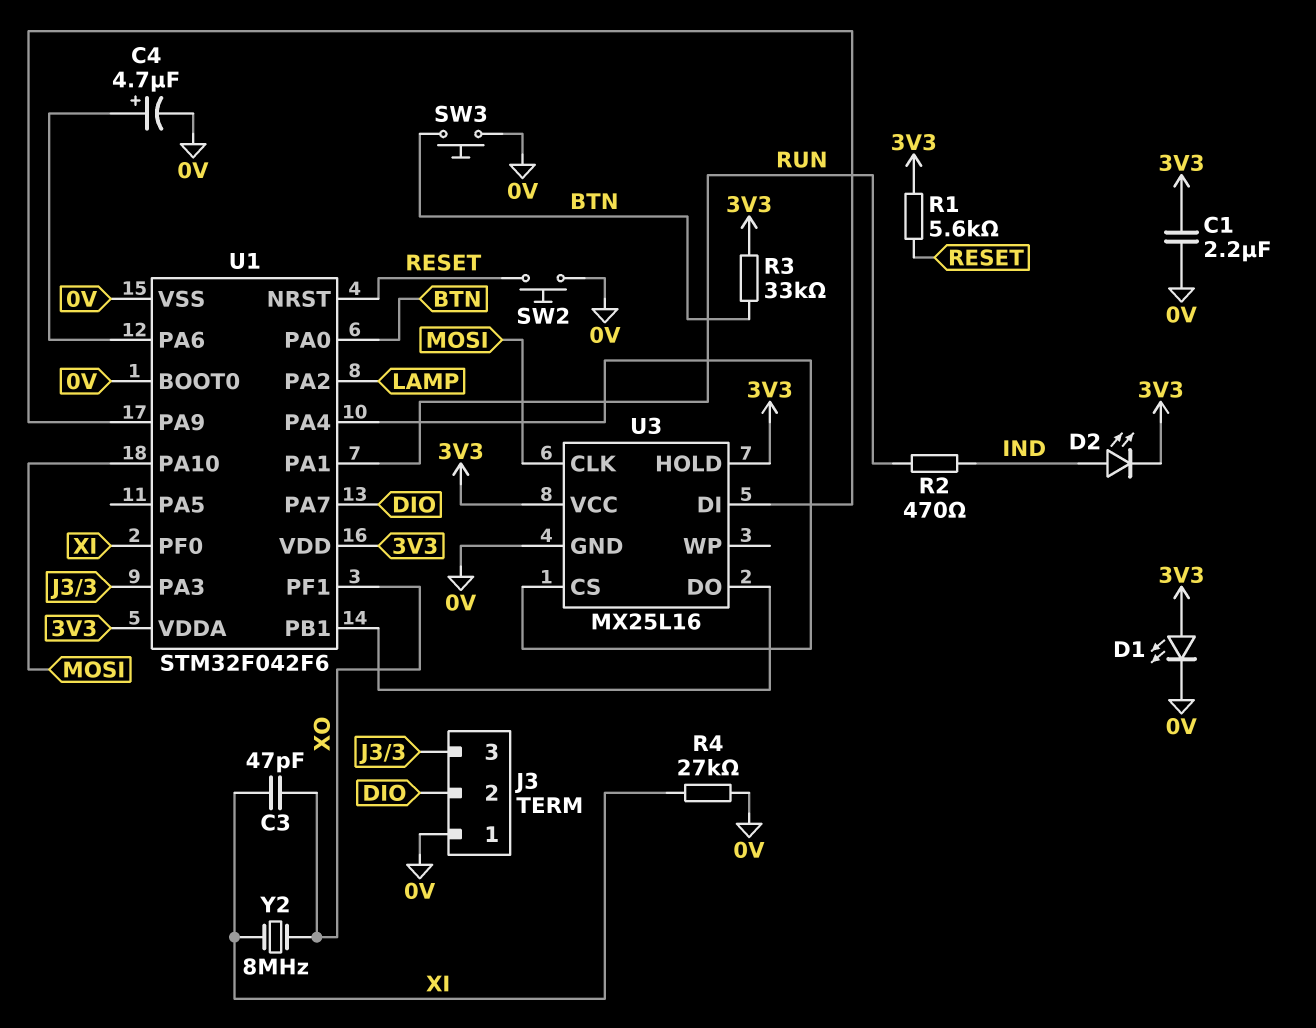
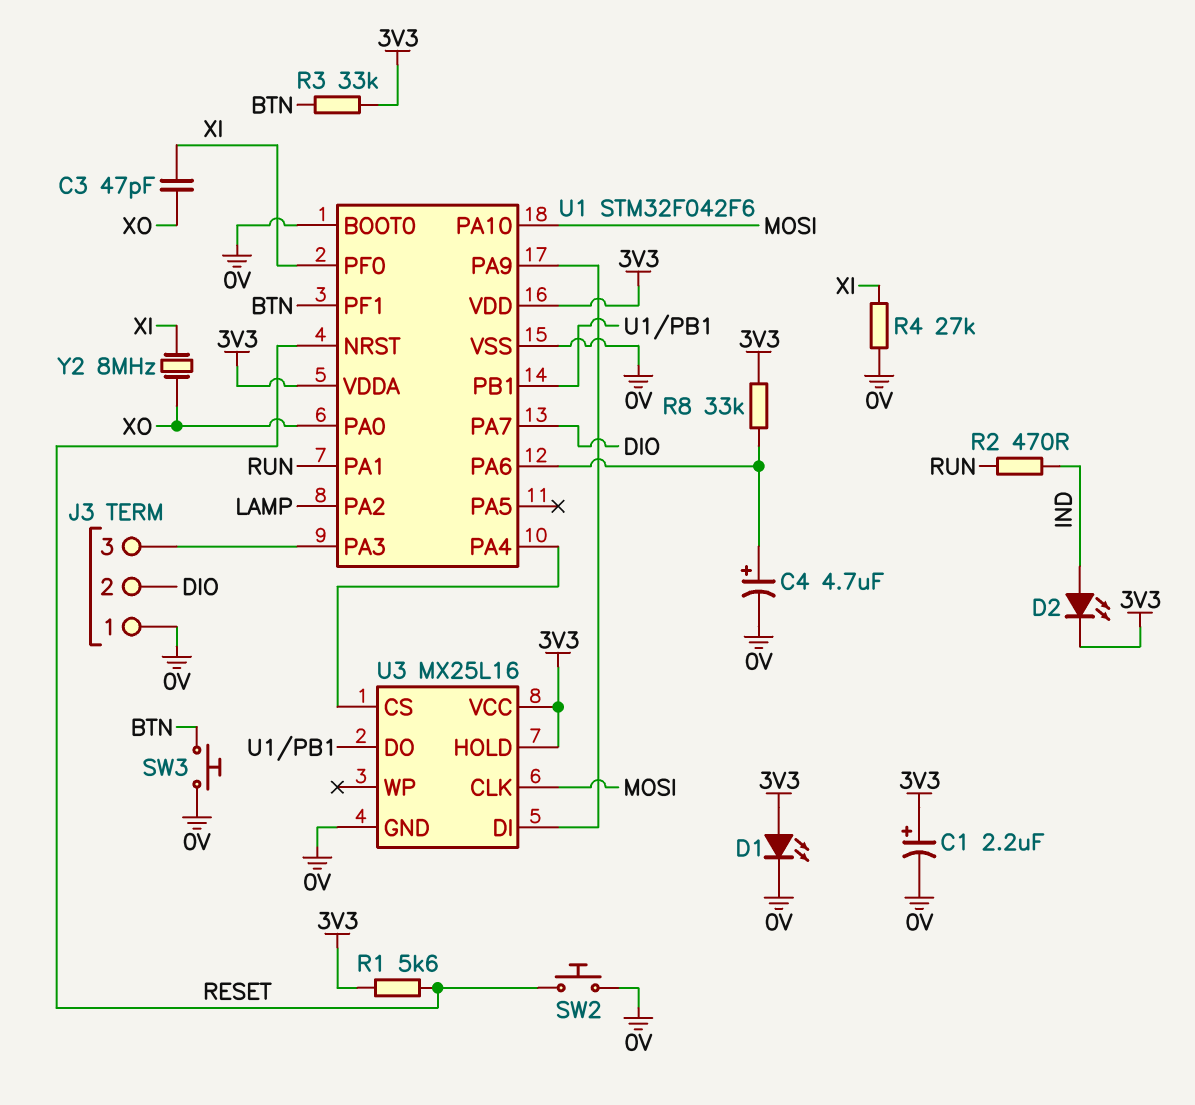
C1: 2.2uF (0V, 3V3) -> 2.2uF (plus 3V3, minus 0V)
R8: none -> 33k (3V3, U1/PA6)
U1 pin PA0: BTN -> XO
U1 pin PF1: XO -> BTN

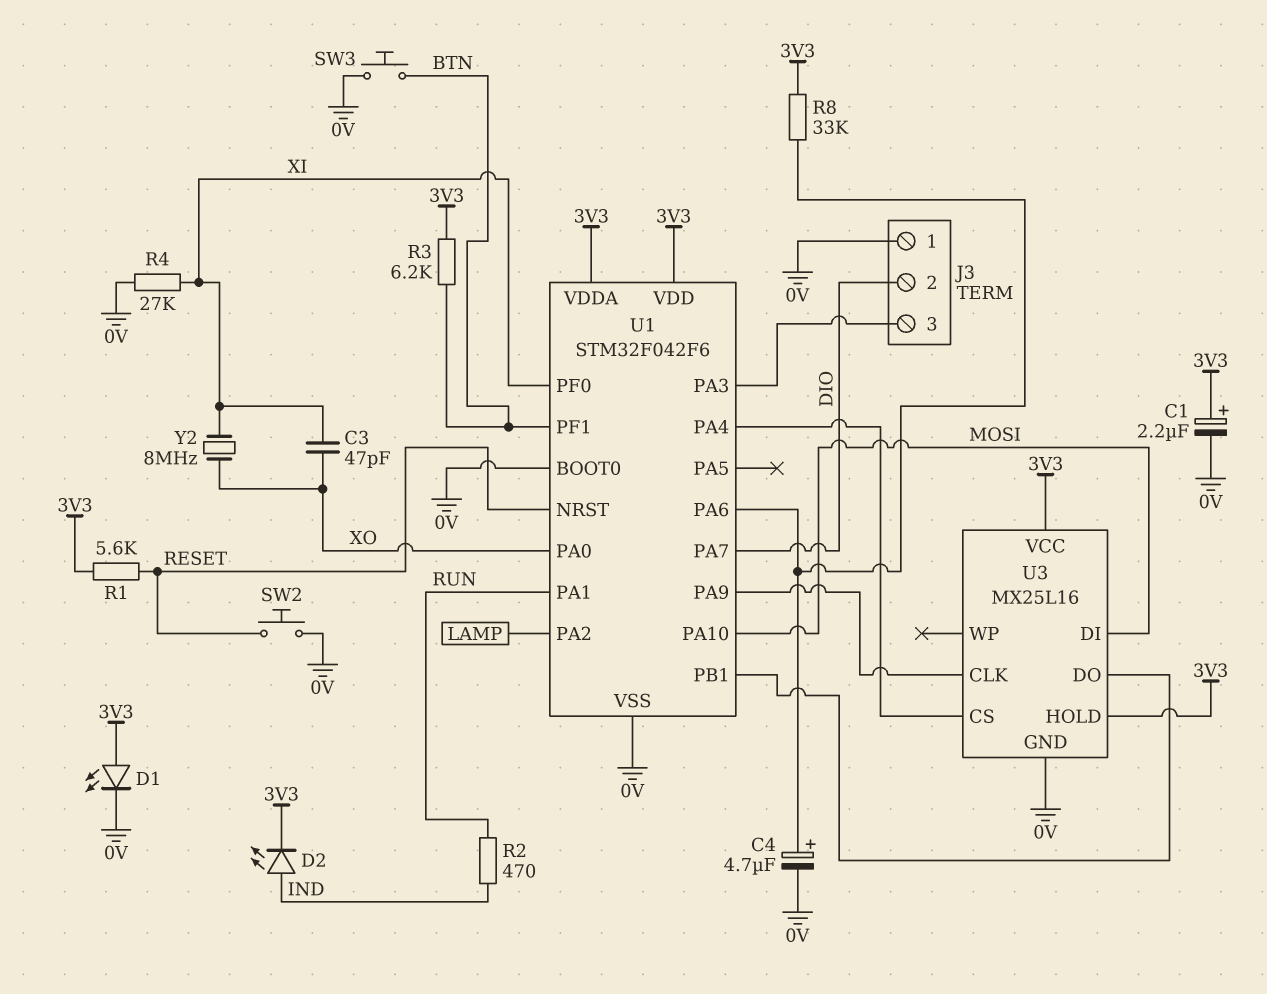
R3: 33k (3V3, BTN) -> 6.2k (3V3, BTN)
U3 pin CLK: MOSI -> U1/PA9
U3 pin DI: U1/PA9 -> MOSI

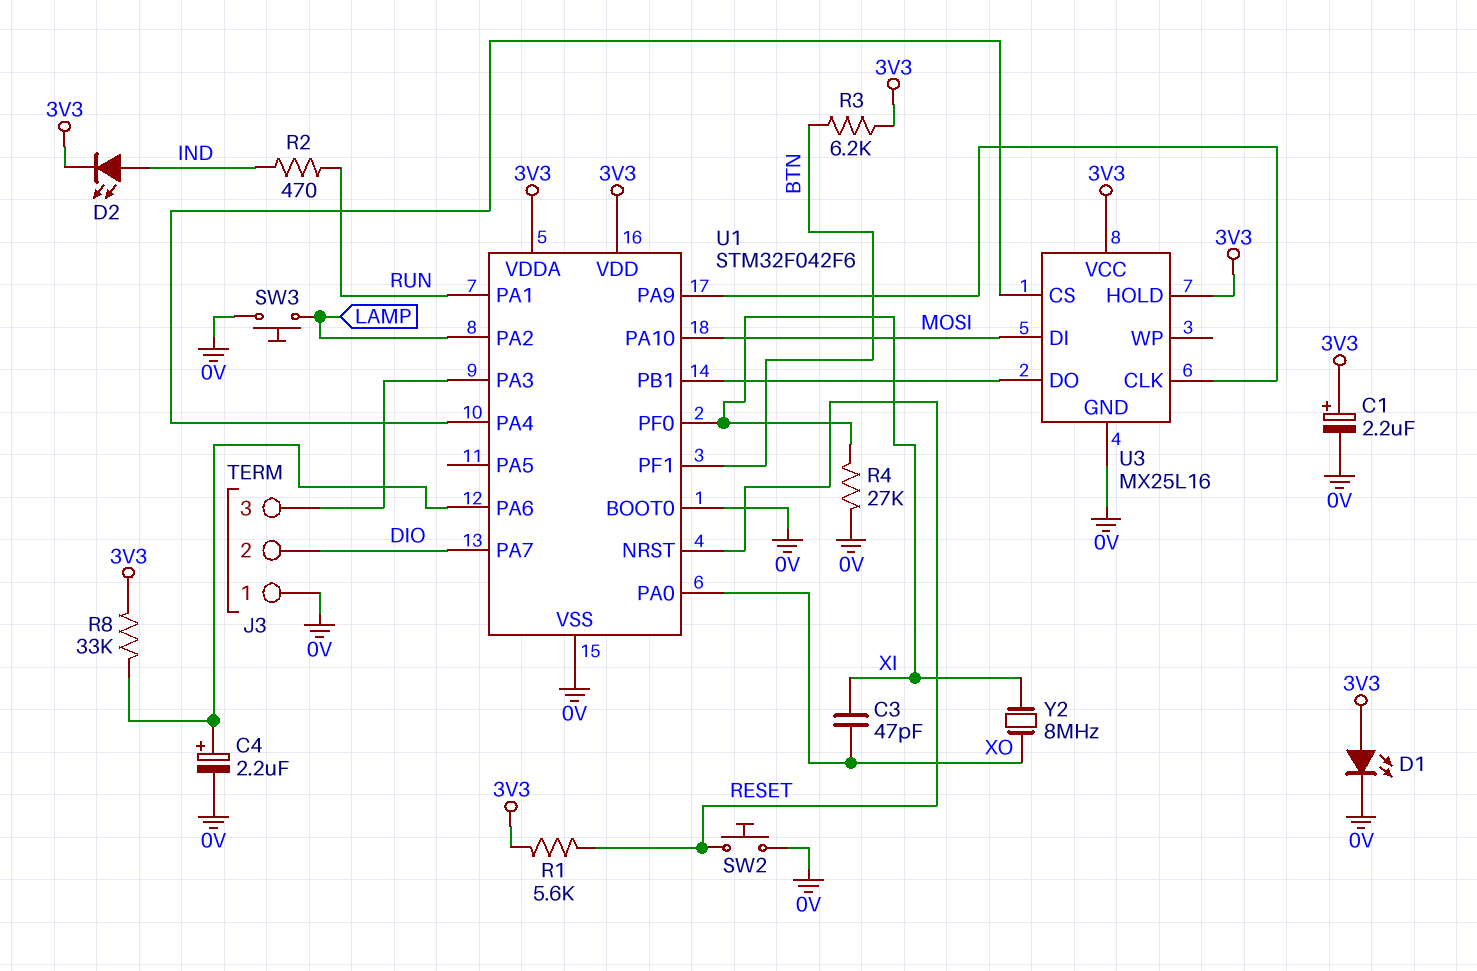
C4: 4.7uF (plus U1/PA6, minus 0V) -> 2.2uF (plus U1/PA6, minus 0V)
SW3: button (0V, BTN) -> button (0V, LAMP)

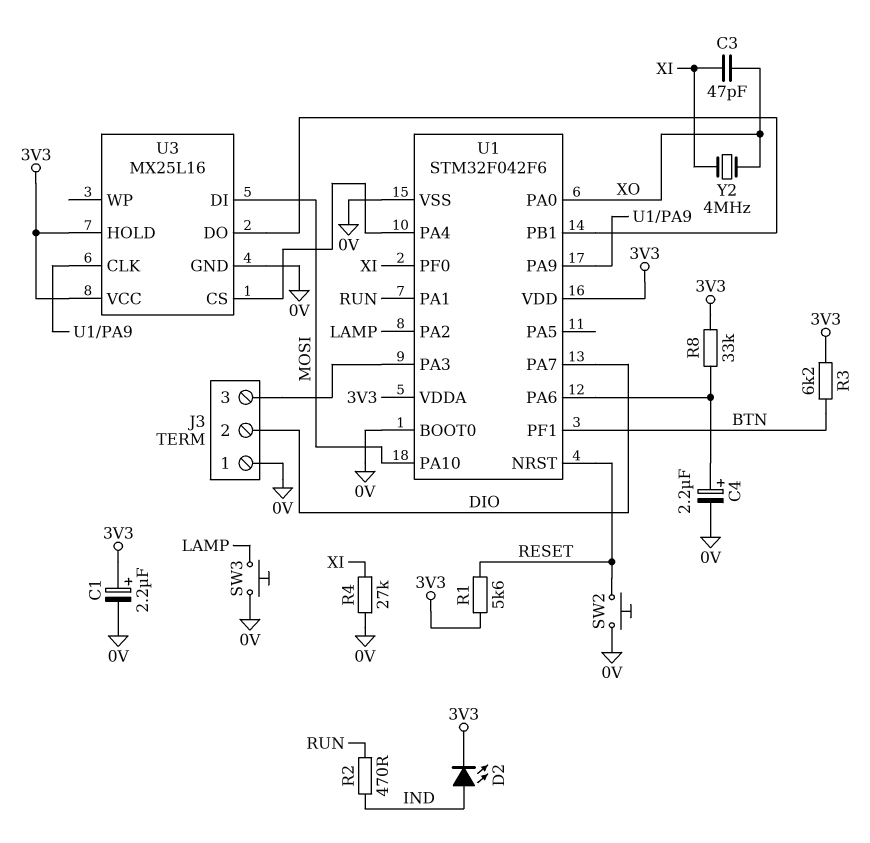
D1: LED (A 3V3, K 0V) -> none
Y2: 8MHz (XI, XO) -> 4MHz (XI, XO)

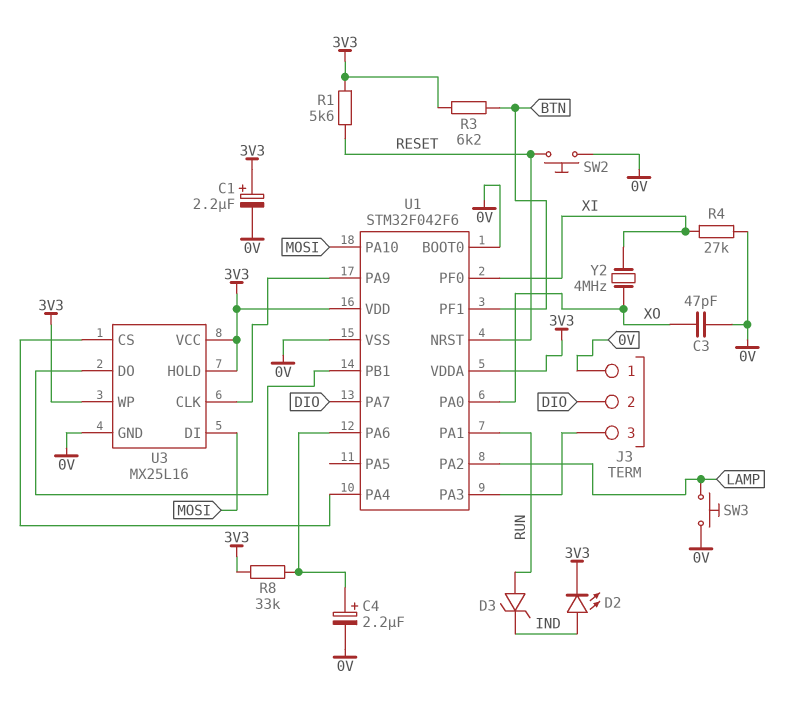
C3: 47pF (XI, XO) -> 47pF (0V, XO)
D3: none -> zener (A RUN, K IND)
R2: 470 (IND, RUN) -> none
U3 pin WP: none -> 3V3

